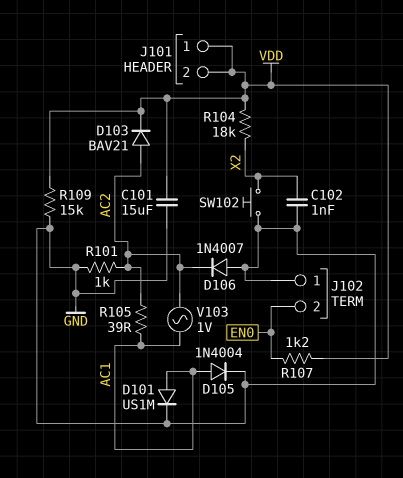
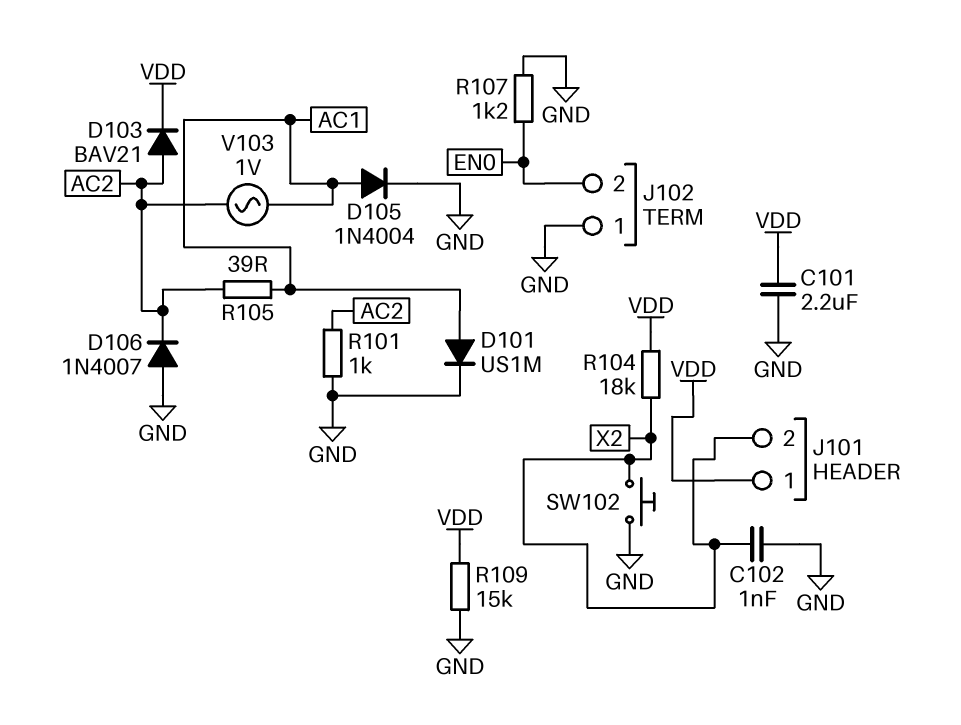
C101: 15uF (GND, VDD) -> 2.2uF (GND, VDD)
J101 pin 2: VDD -> X2
R107: 1.2k (EN0, VDD) -> 1.2k (EN0, GND)

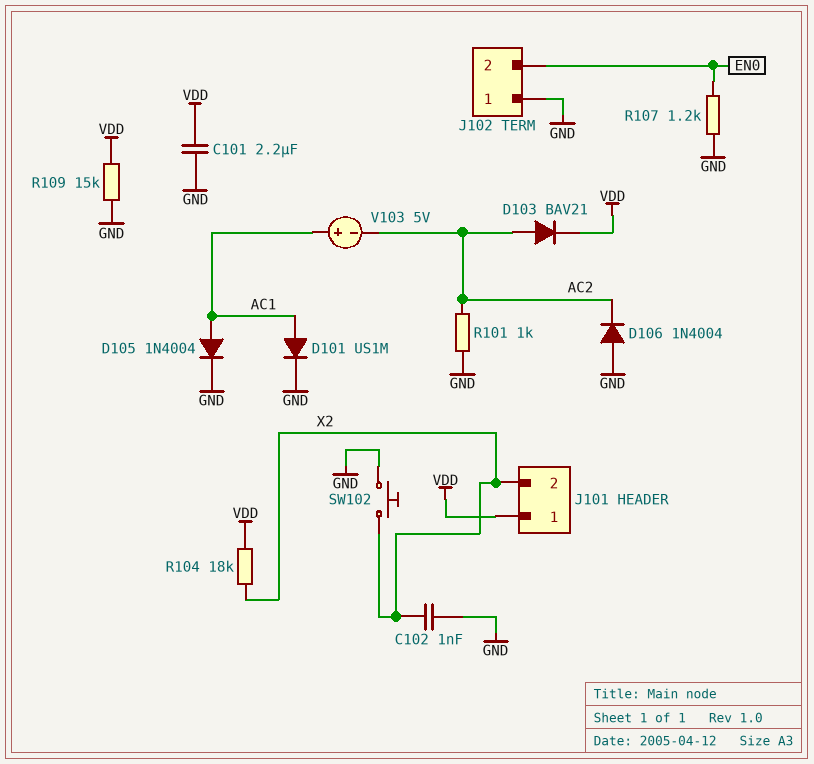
D106: diode 1N4007 (A GND, K AC2) -> diode 1N4004 (A GND, K AC2)
R105: 39 (AC1, AC2) -> none
V103: AC 1V (AC1, AC2) -> 5V (plus AC1, minus AC2)

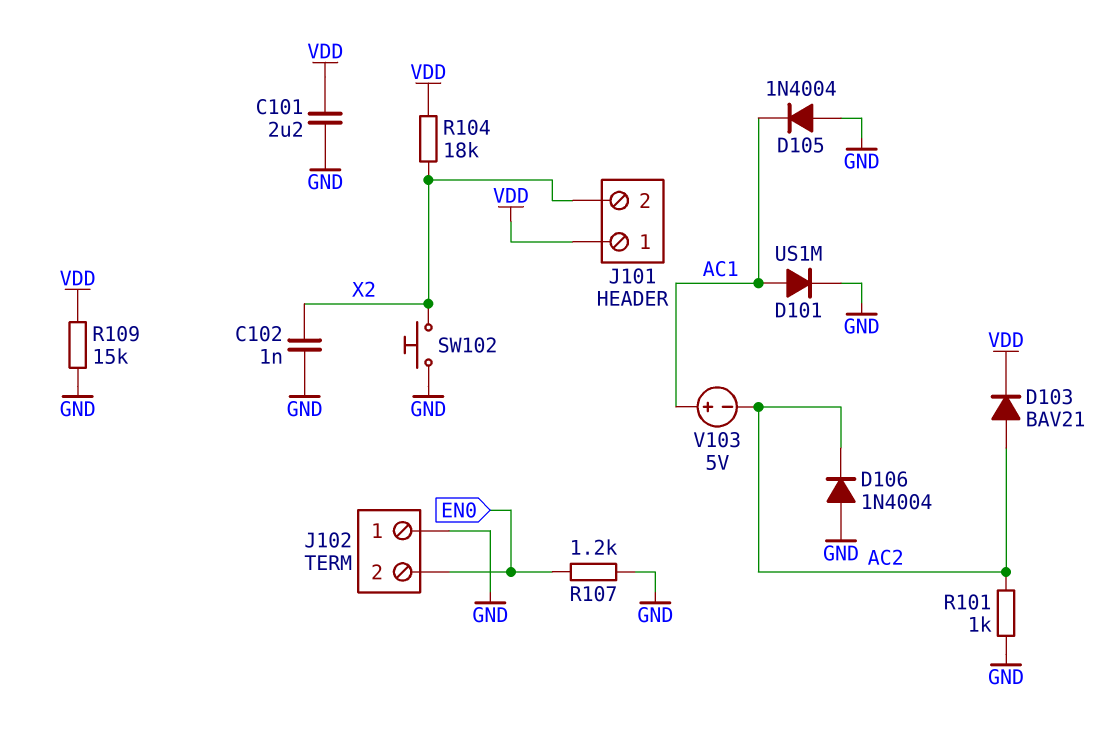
D105: diode 1N4004 (A AC1, K GND) -> diode 1N4004 (A GND, K AC1)

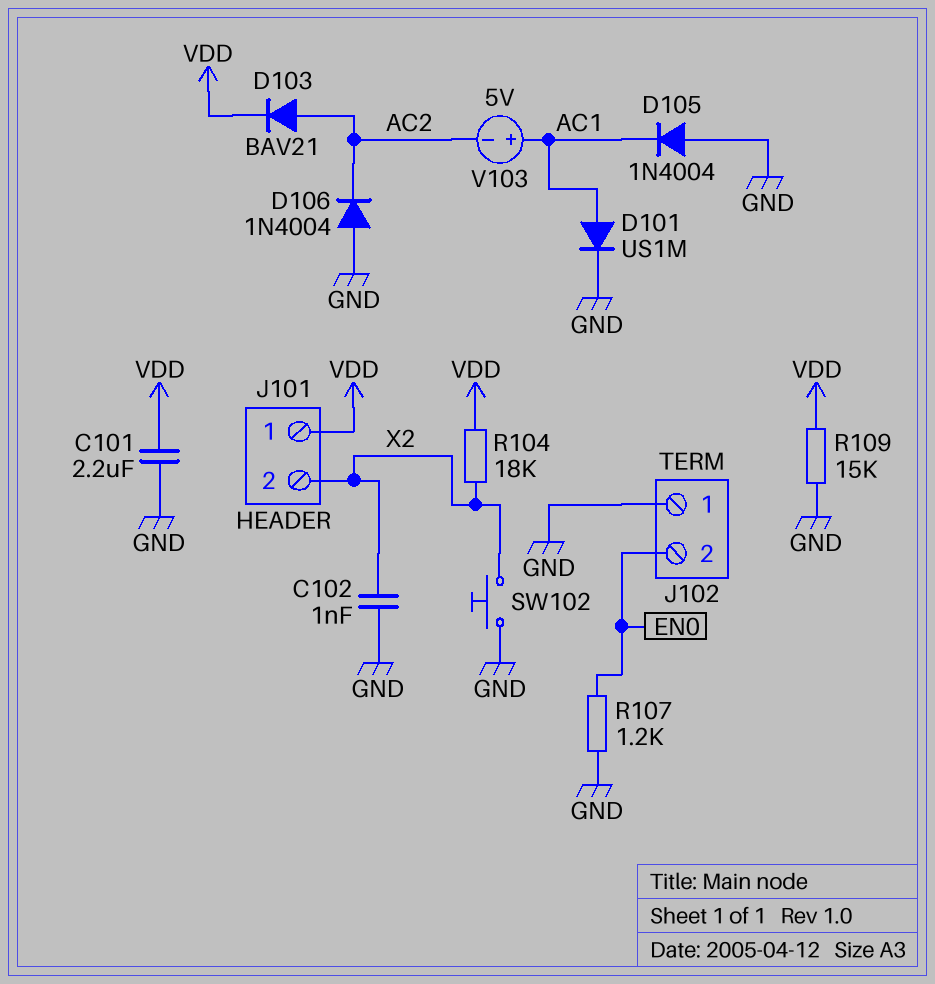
R101: 1k (AC2, GND) -> none

